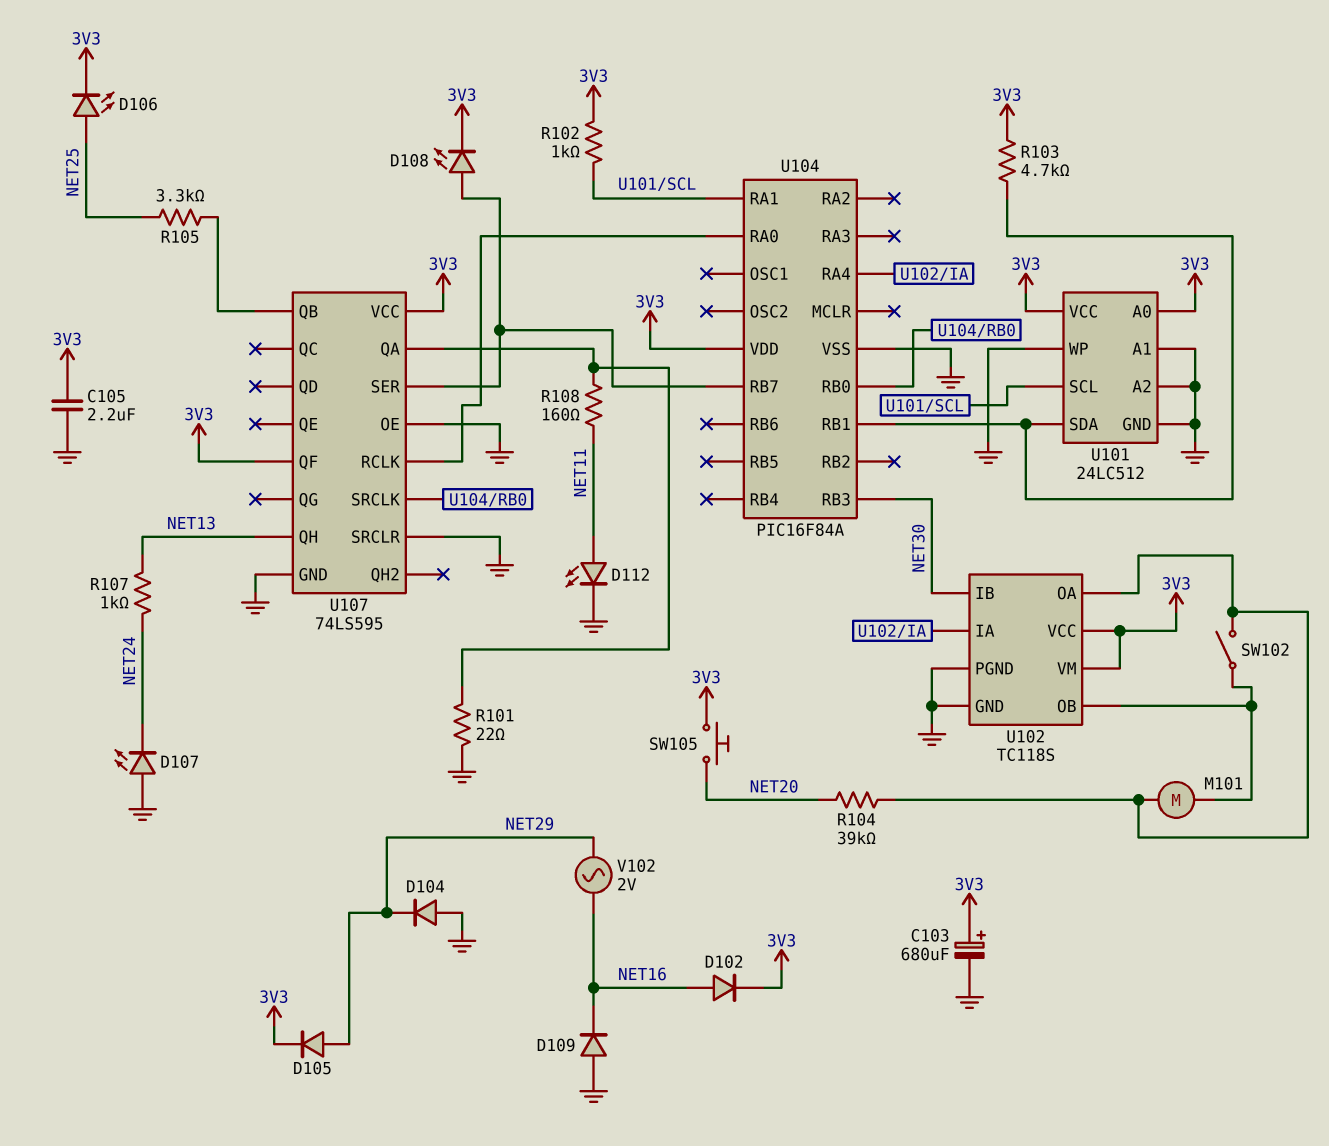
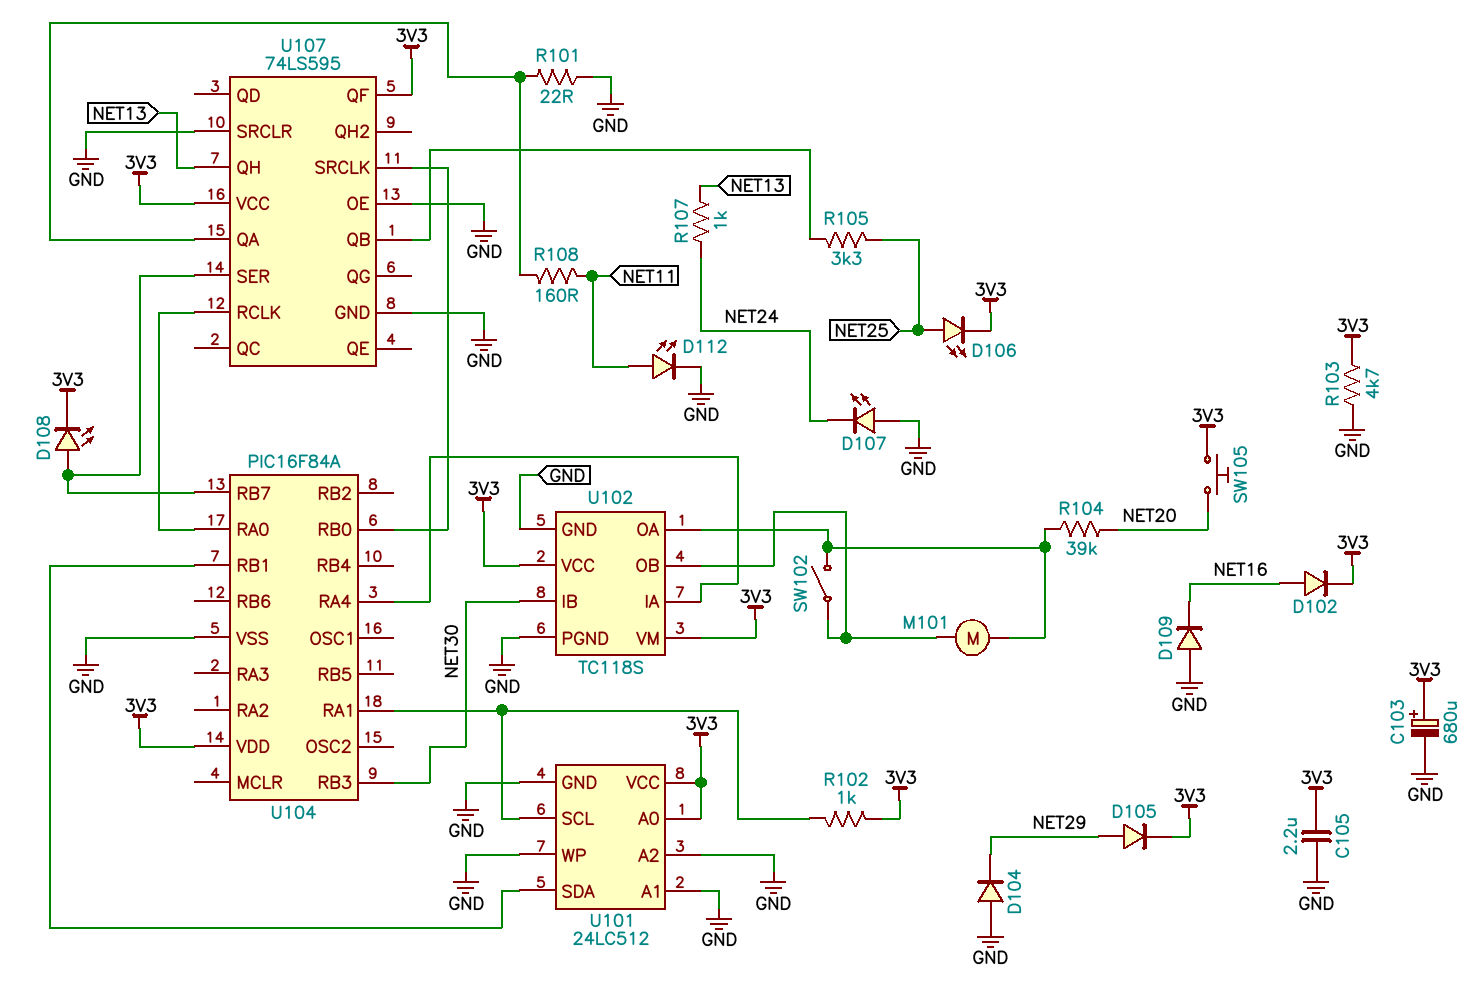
R103: 4.7k (3V3, U101/SDA) -> 4.7k (3V3, GND)
V102: AC 2V (NET16, NET29) -> none

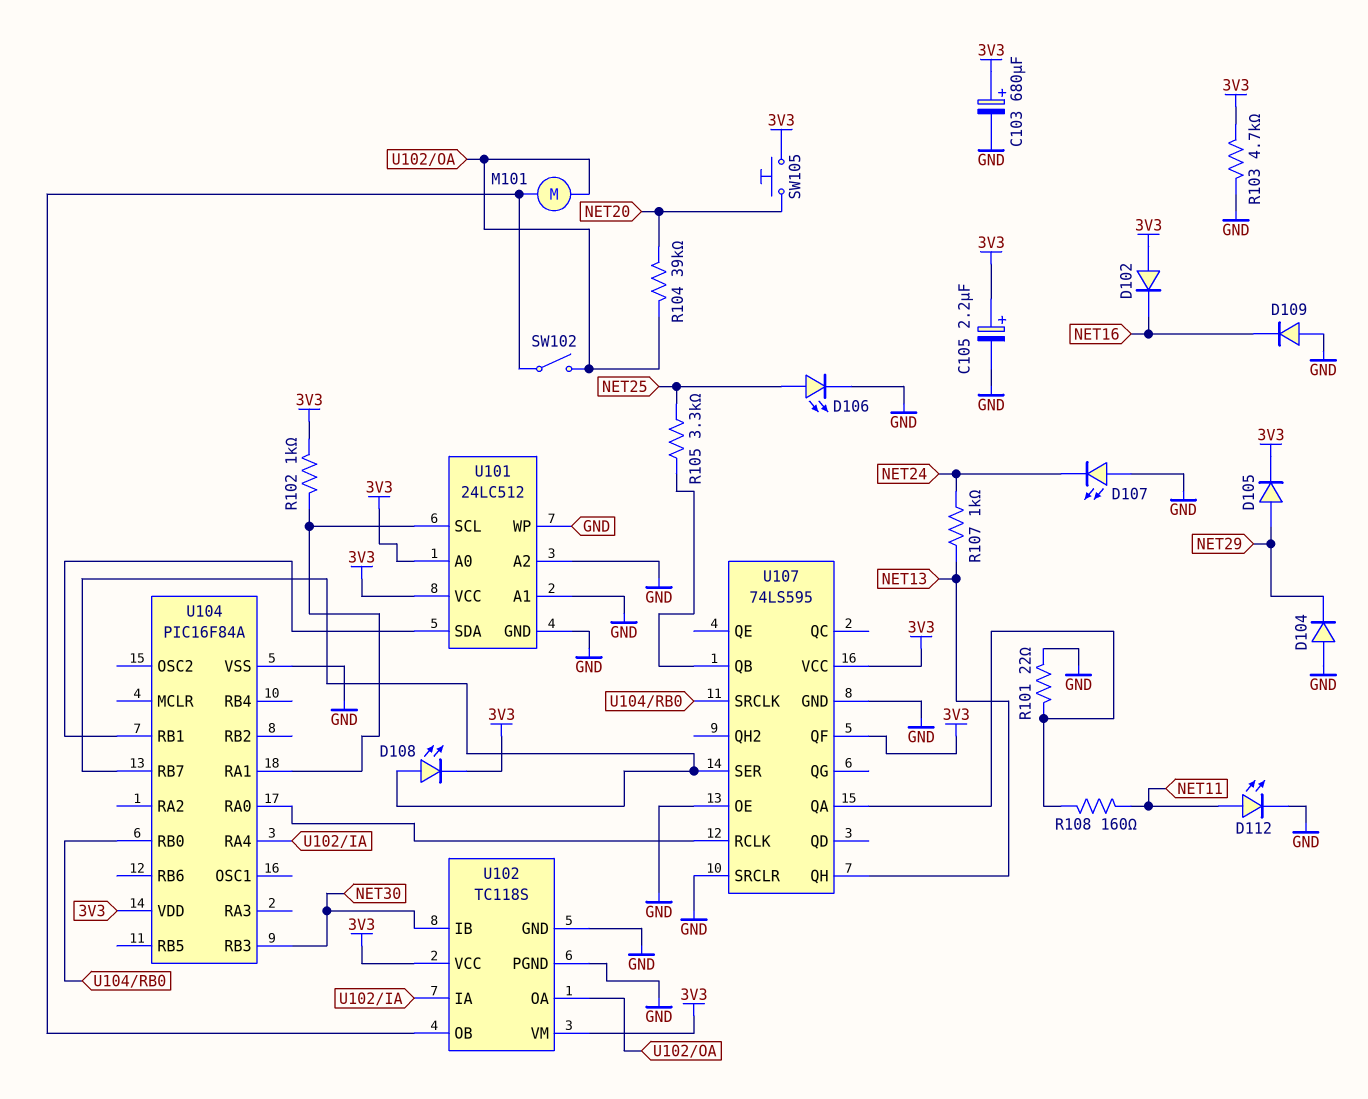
C105: 2.2uF (3V3, GND) -> 2.2uF (plus 3V3, minus GND)
D102: diode (A NET16, K 3V3) -> diode (A 3V3, K NET16)
D106: LED (A NET25, K 3V3) -> LED (A NET25, K GND)

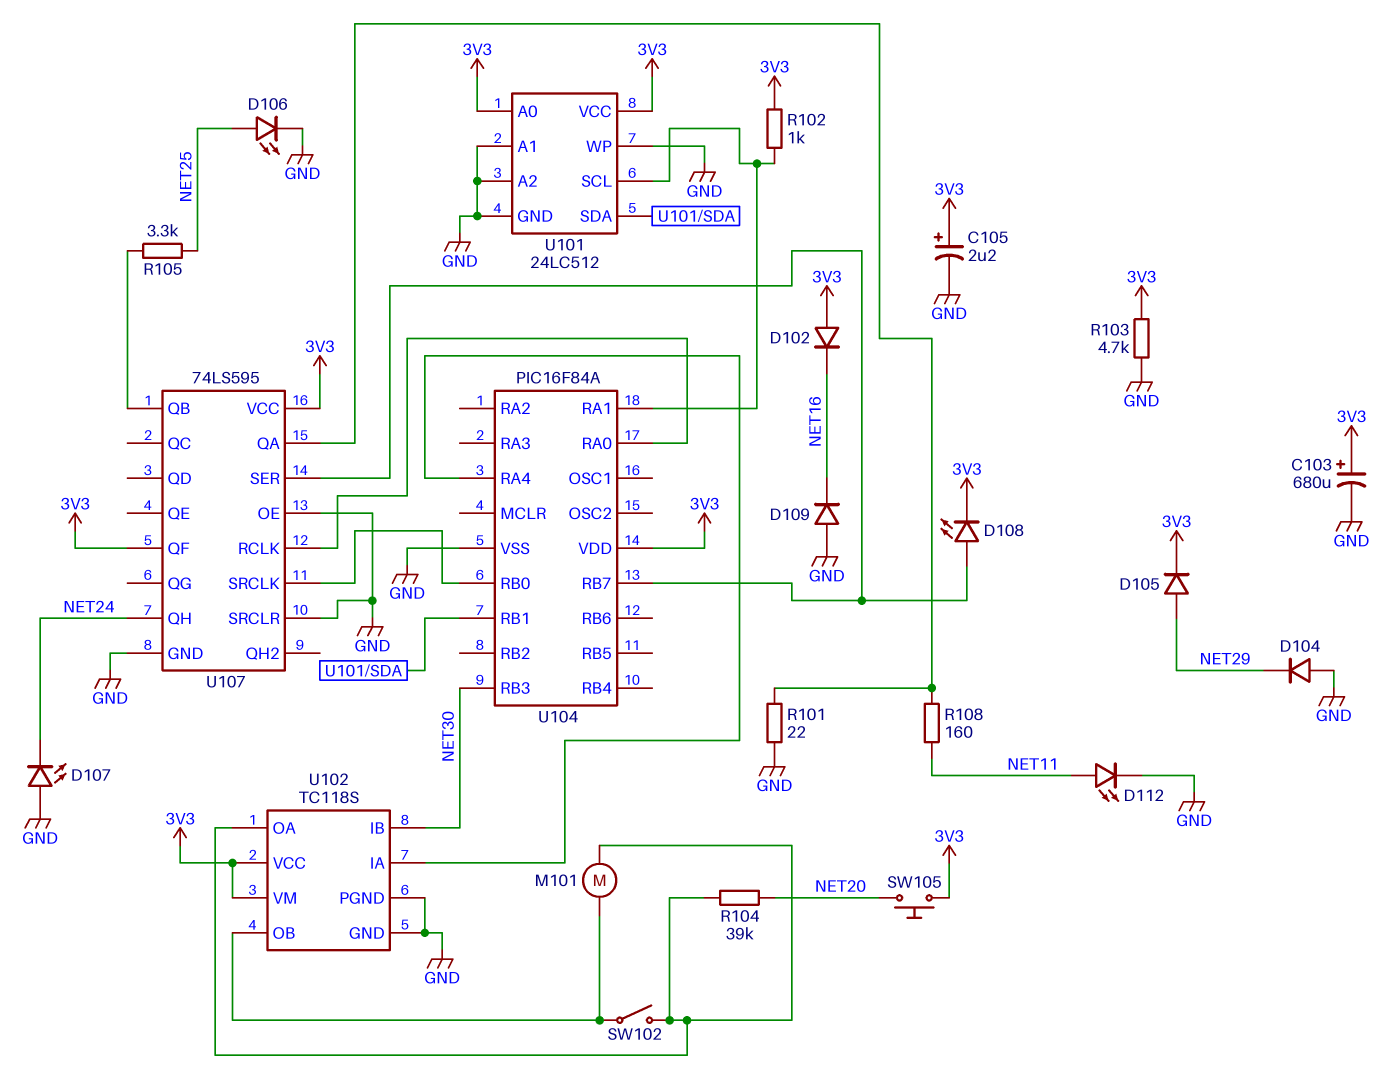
R107: 1k (NET13, NET24) -> none
U107 pin QH: NET13 -> NET24

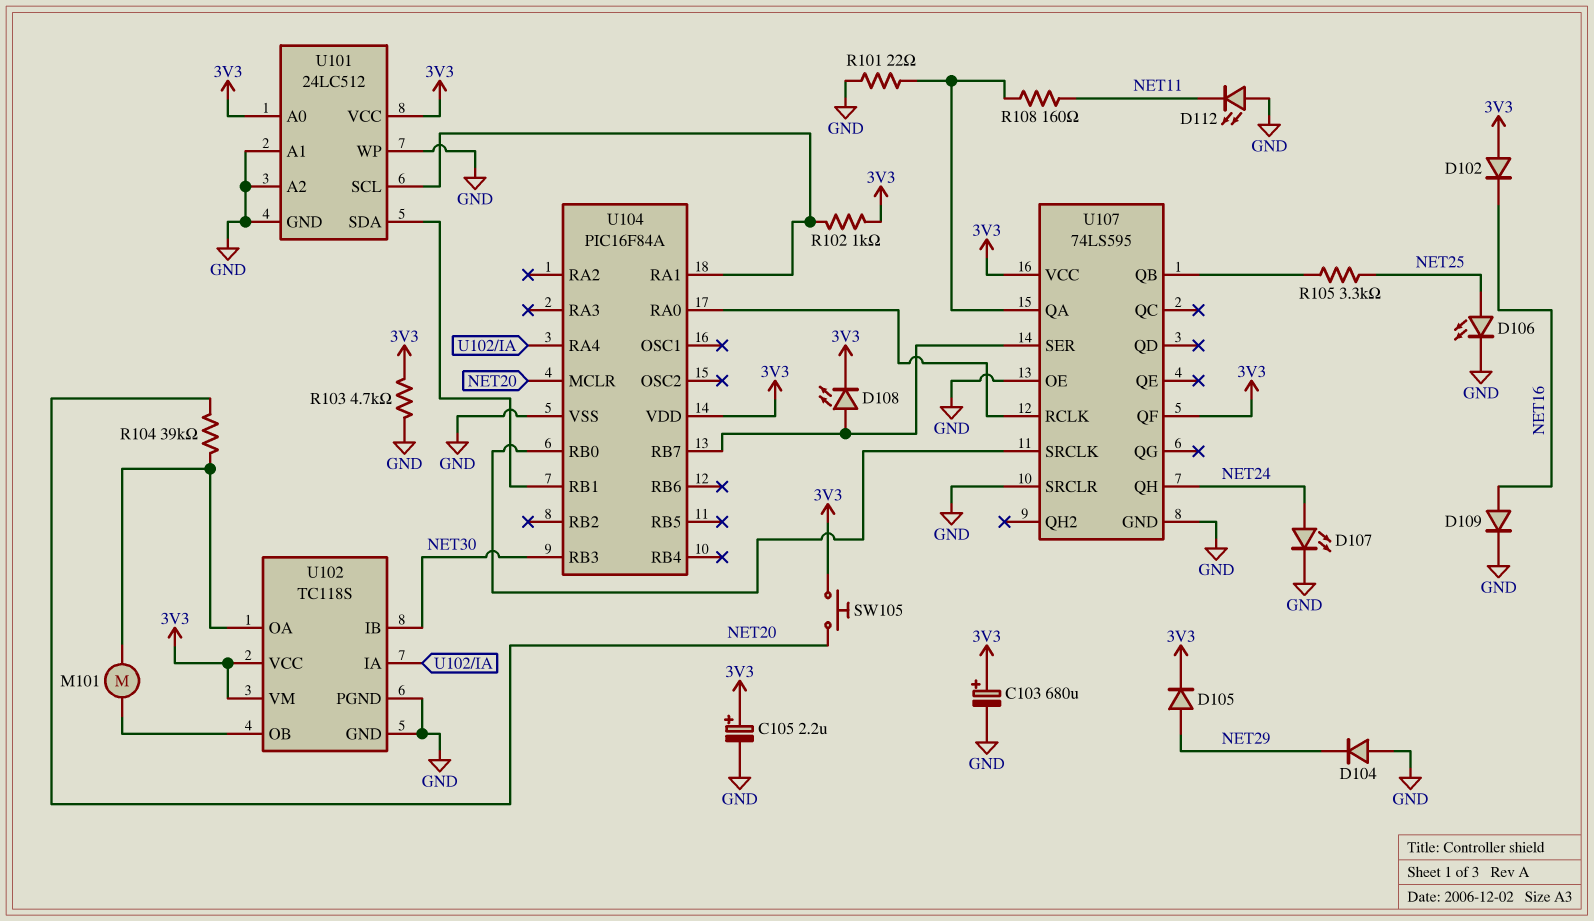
D107: LED (A GND, K NET24) -> LED (A NET24, K GND)
D109: diode (A GND, K NET16) -> diode (A NET16, K GND)
D112: LED (A NET11, K GND) -> LED (A GND, K NET11)
SW102: switch (U102/OA, U102/OB) -> none
U104 pin MCLR: none -> NET20

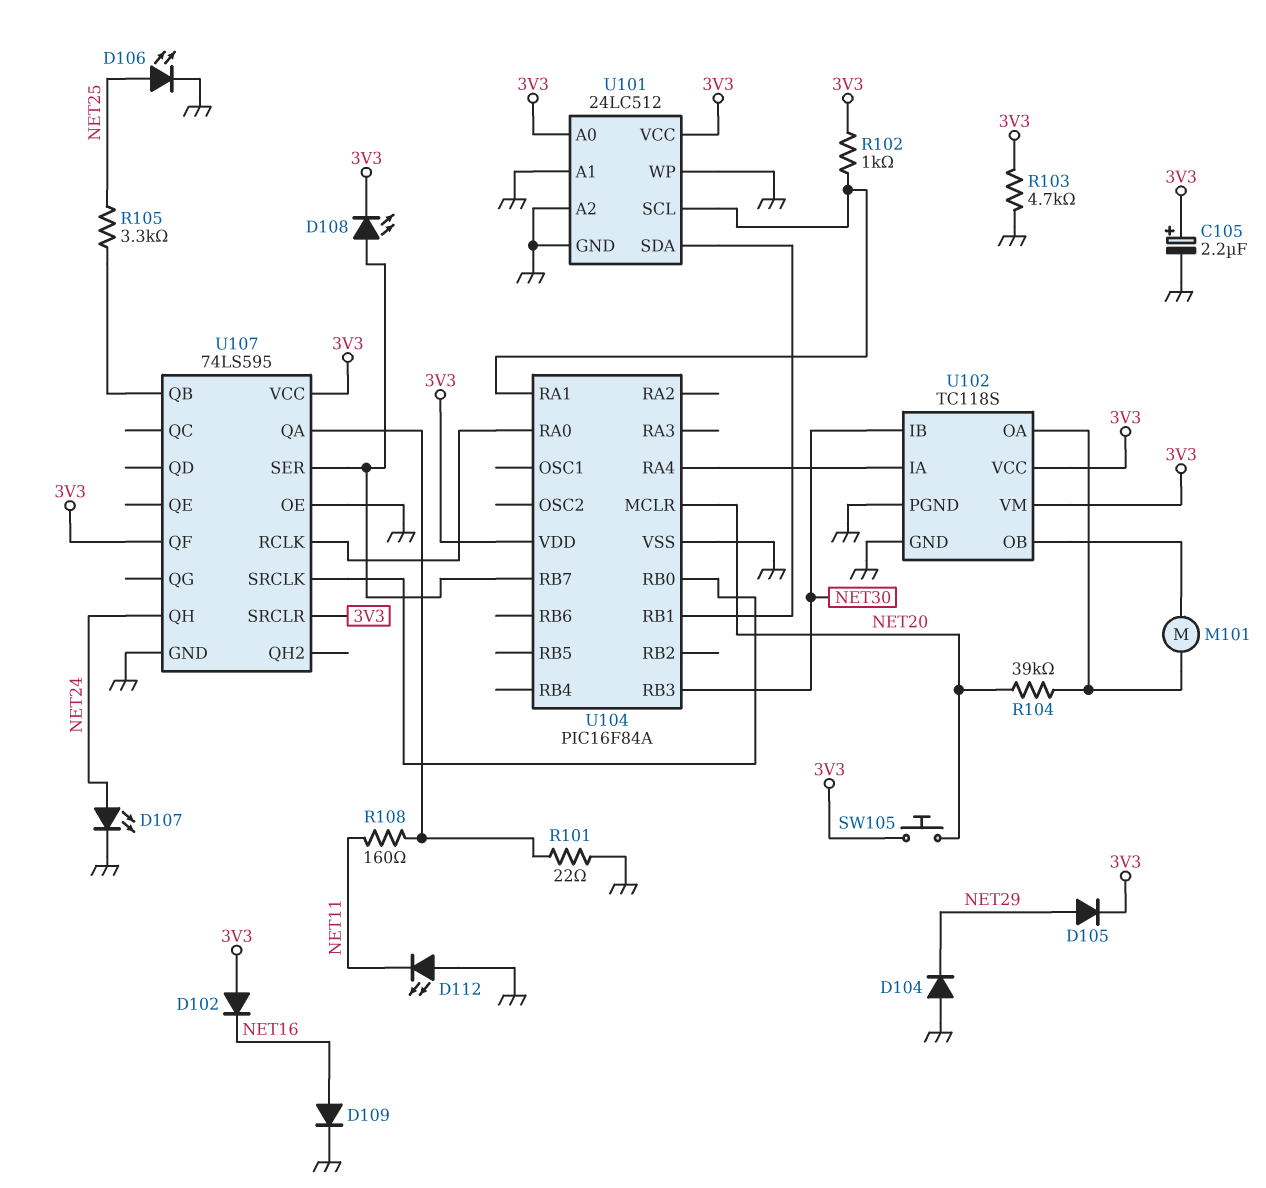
C103: 680uF (plus 3V3, minus GND) -> none
U107 pin SRCLR: GND -> 3V3

